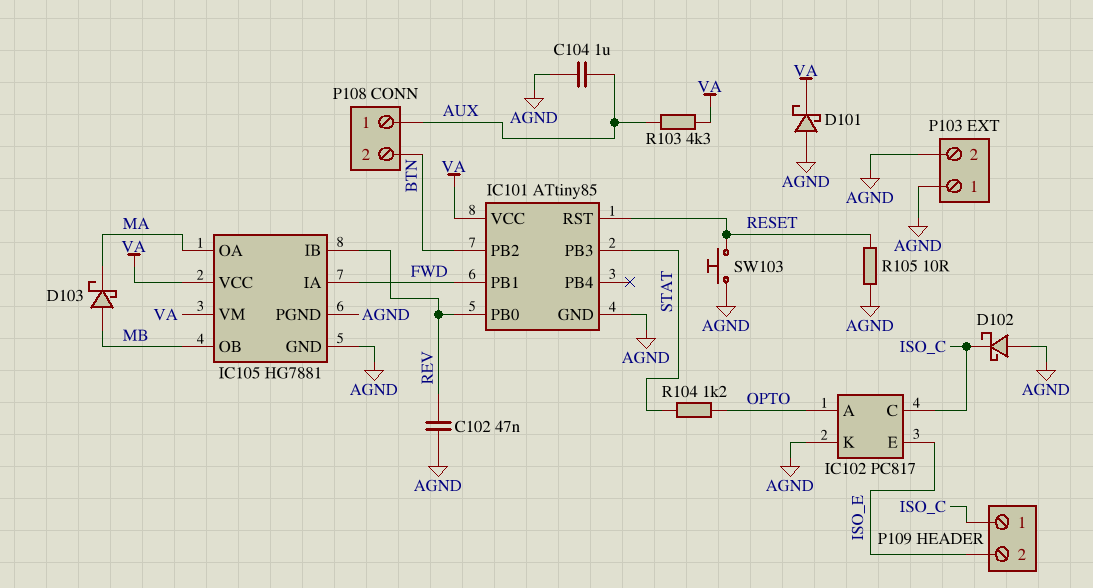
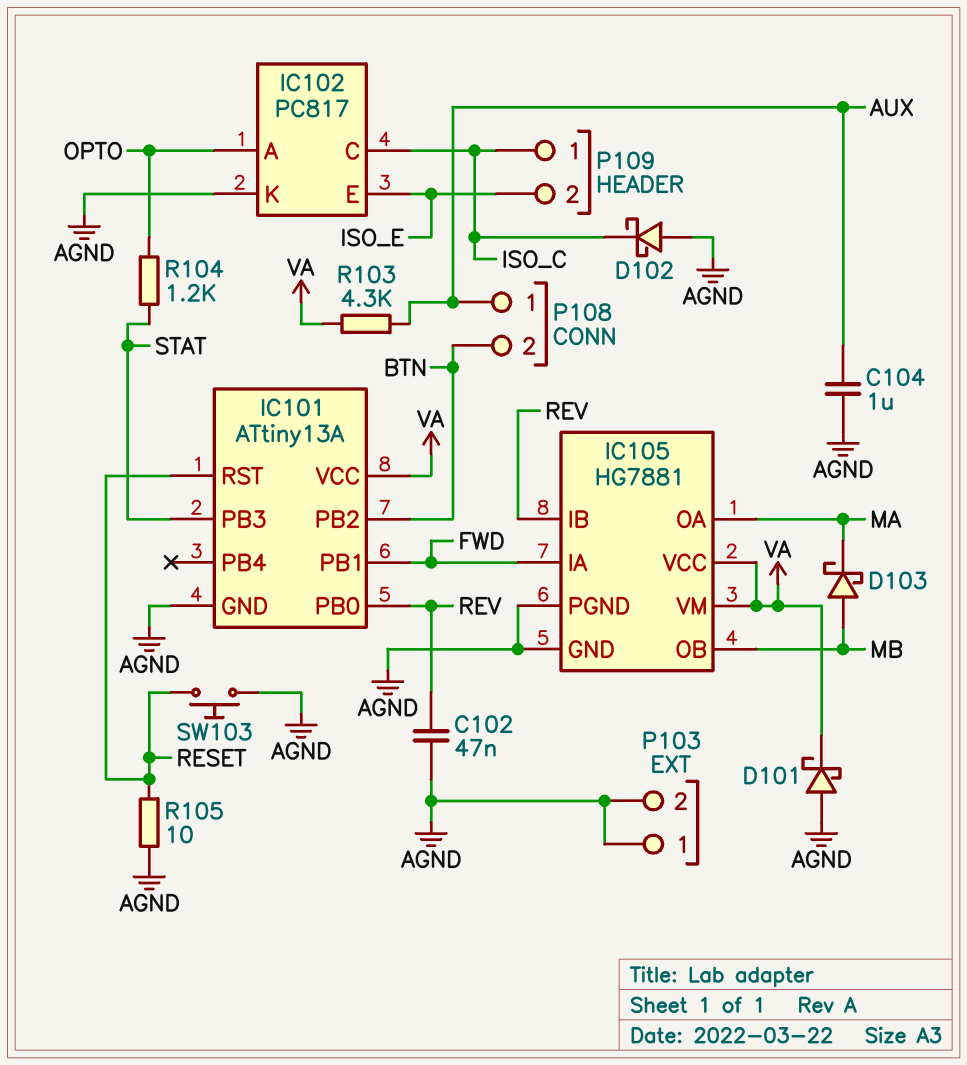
IC101: ATtiny85 -> ATtiny13A

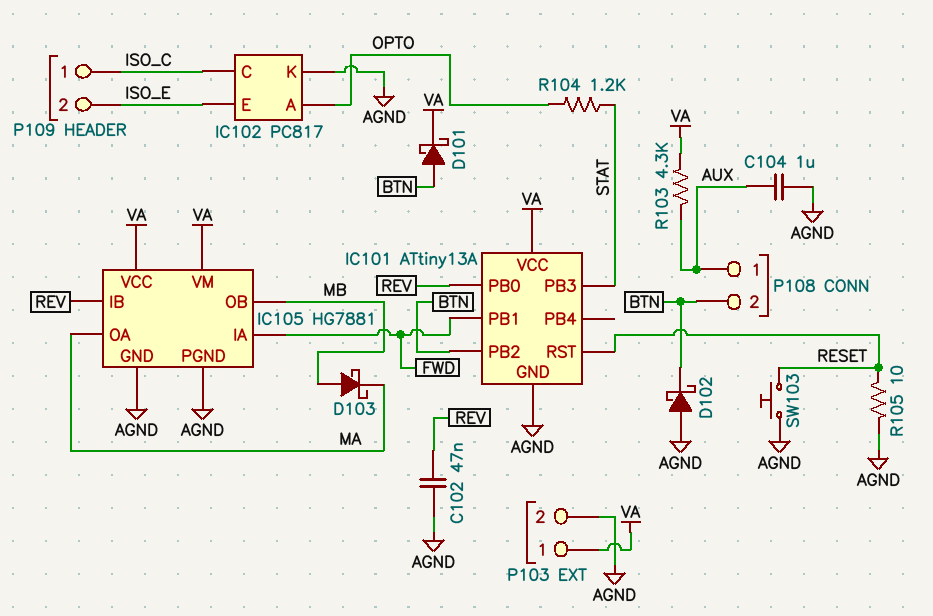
D101: schottky (A AGND, K VA) -> schottky (A BTN, K VA)
D102: schottky (A AGND, K ISO_C) -> schottky (A AGND, K BTN)
P103 pin 1: AGND -> VA

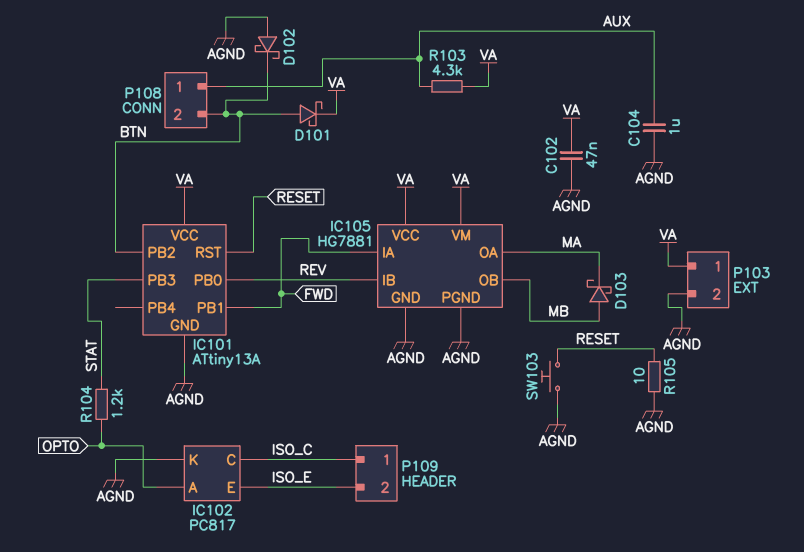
C102: 47nF (AGND, REV) -> 47nF (AGND, VA)

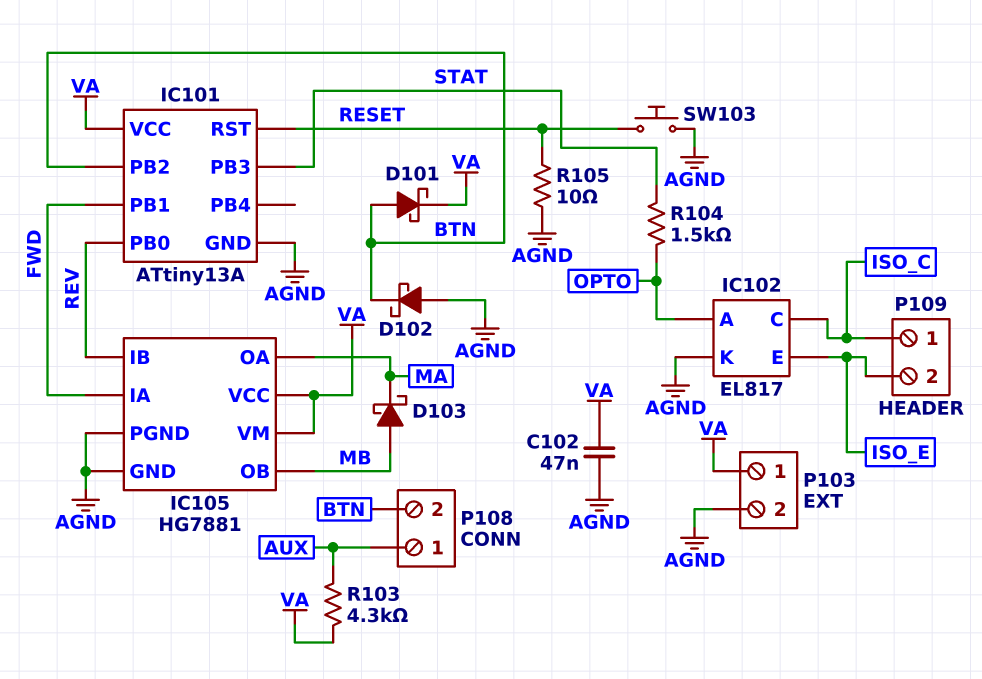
C104: 1uF (AGND, AUX) -> none
IC102: PC817 -> EL817
R104: 1.2k (OPTO, STAT) -> 1.5k (OPTO, STAT)

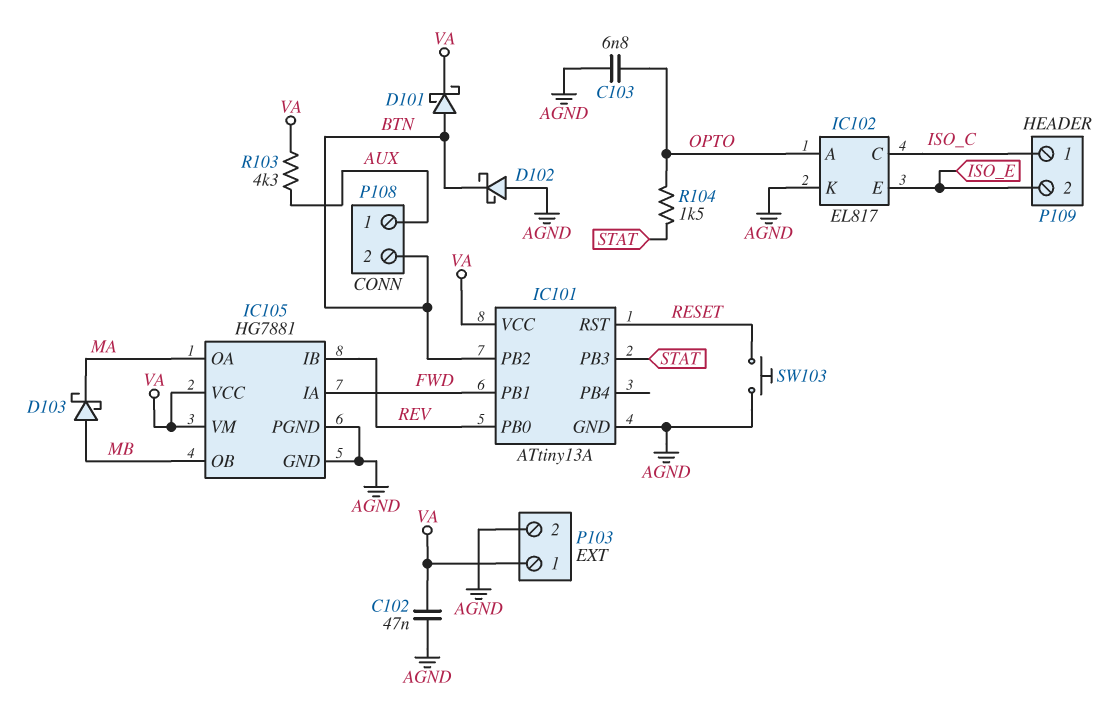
C103: none -> 6.8nF (AGND, OPTO)
R105: 10 (AGND, RESET) -> none

